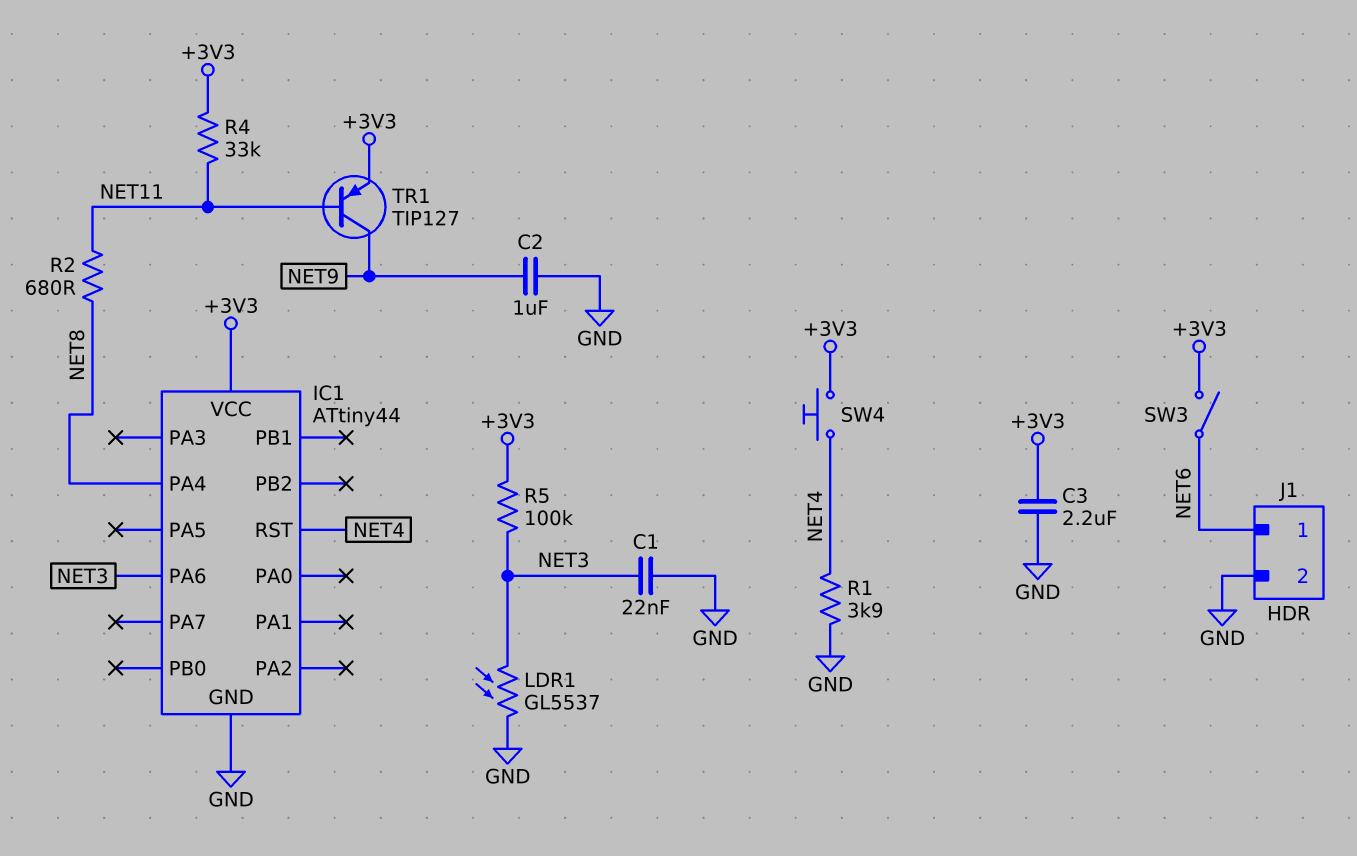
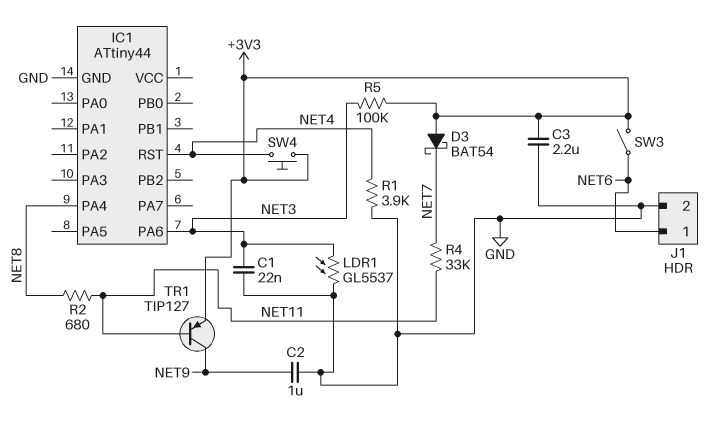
D3: none -> schottky BAT54 (A +3V3, K NET7)
IC1 pin VCC: +3V3 -> none
R4: 33k (+3V3, NET11) -> 33k (NET7, NET11)

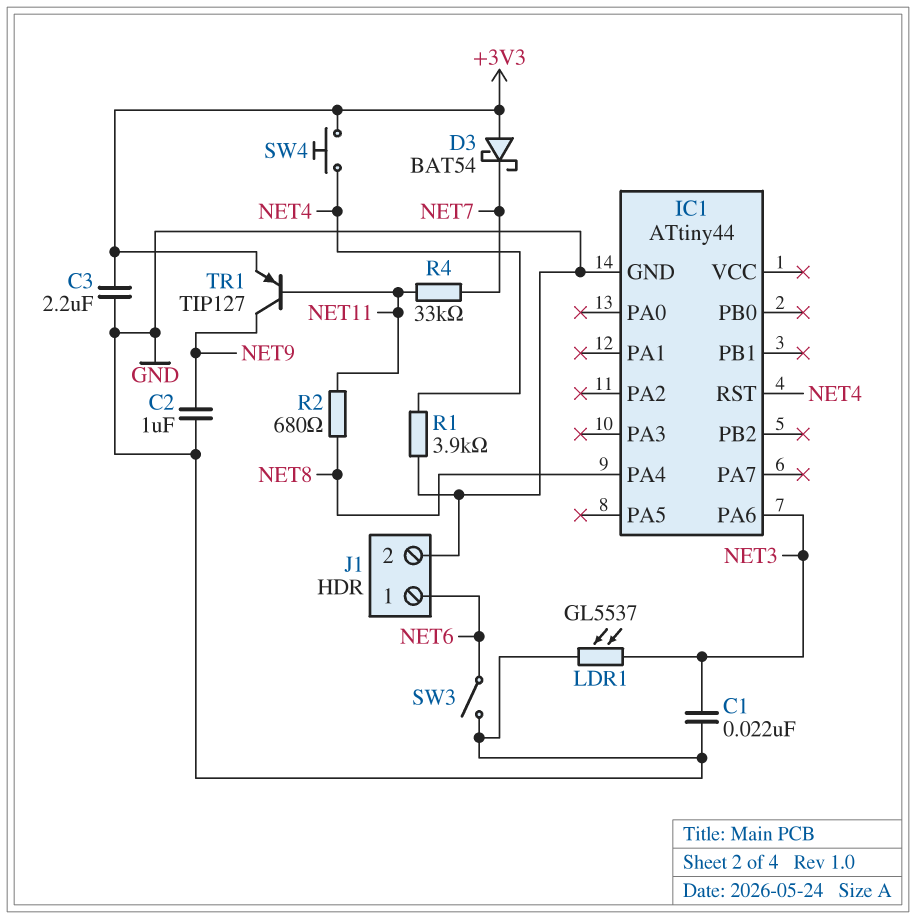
R5: 100k (+3V3, NET3) -> none
SW3: switch (+3V3, NET6) -> switch (GND, NET6)

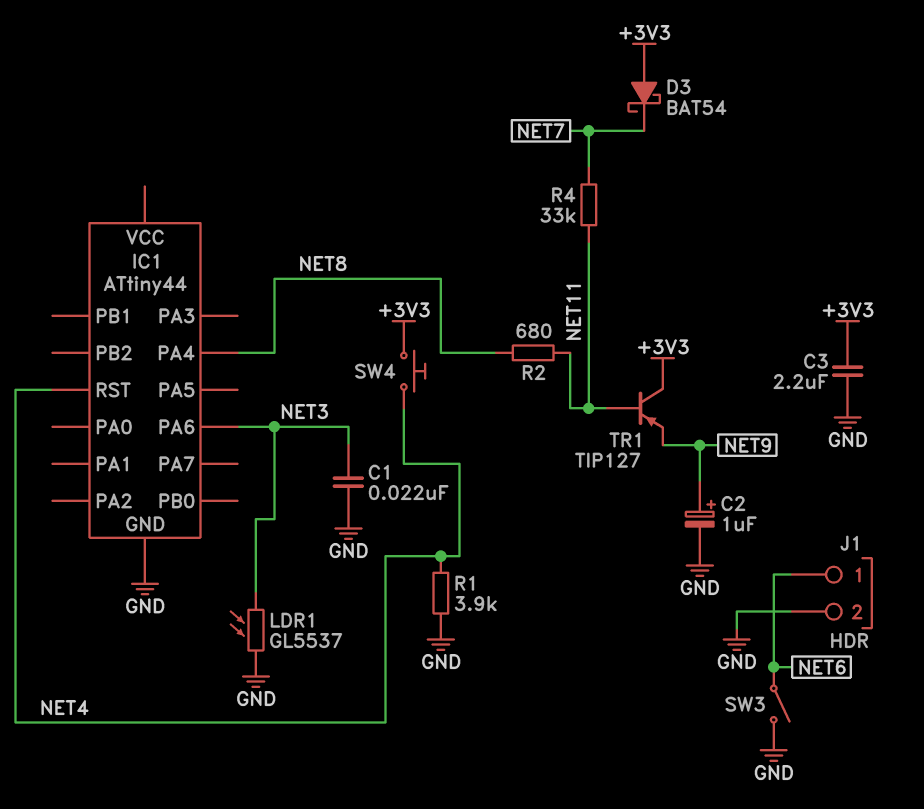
C2: 1uF (GND, NET9) -> 1uF (plus NET9, minus GND)
TR1: PNP TIP127 (B NET11, C NET9, E +3V3) -> PNP TIP127 (B NET11, C +3V3, E NET9)

